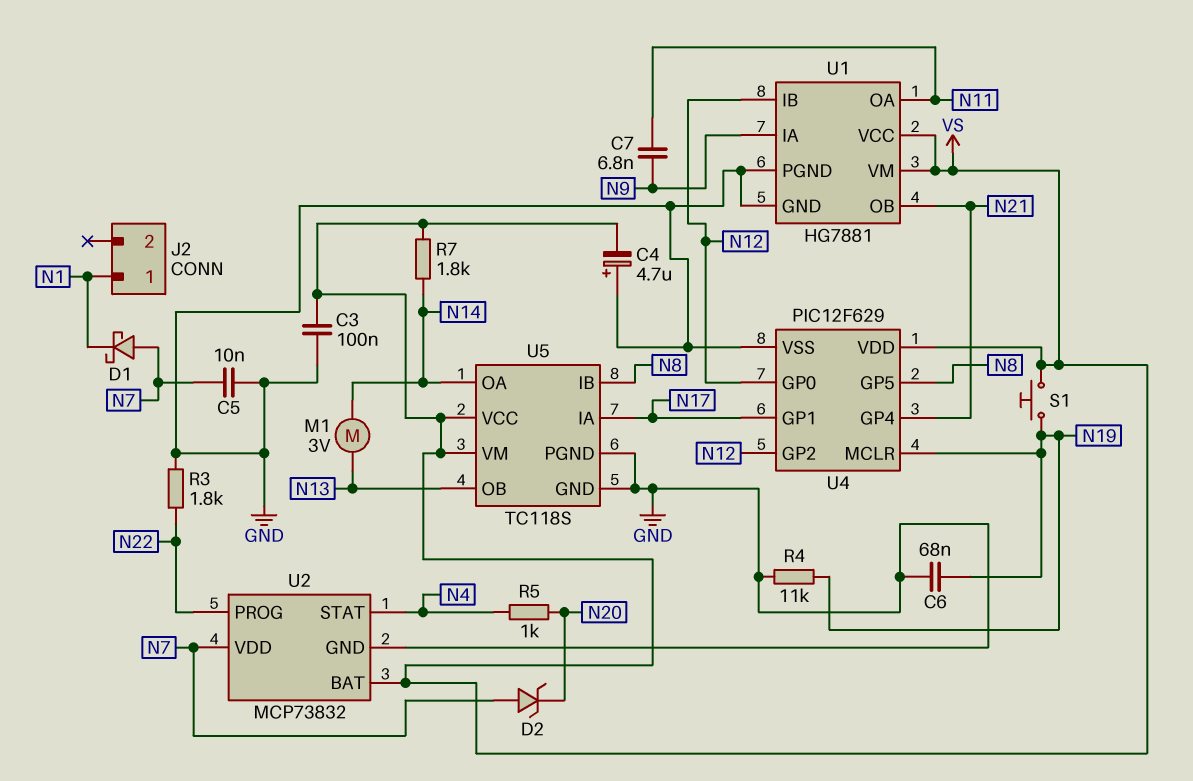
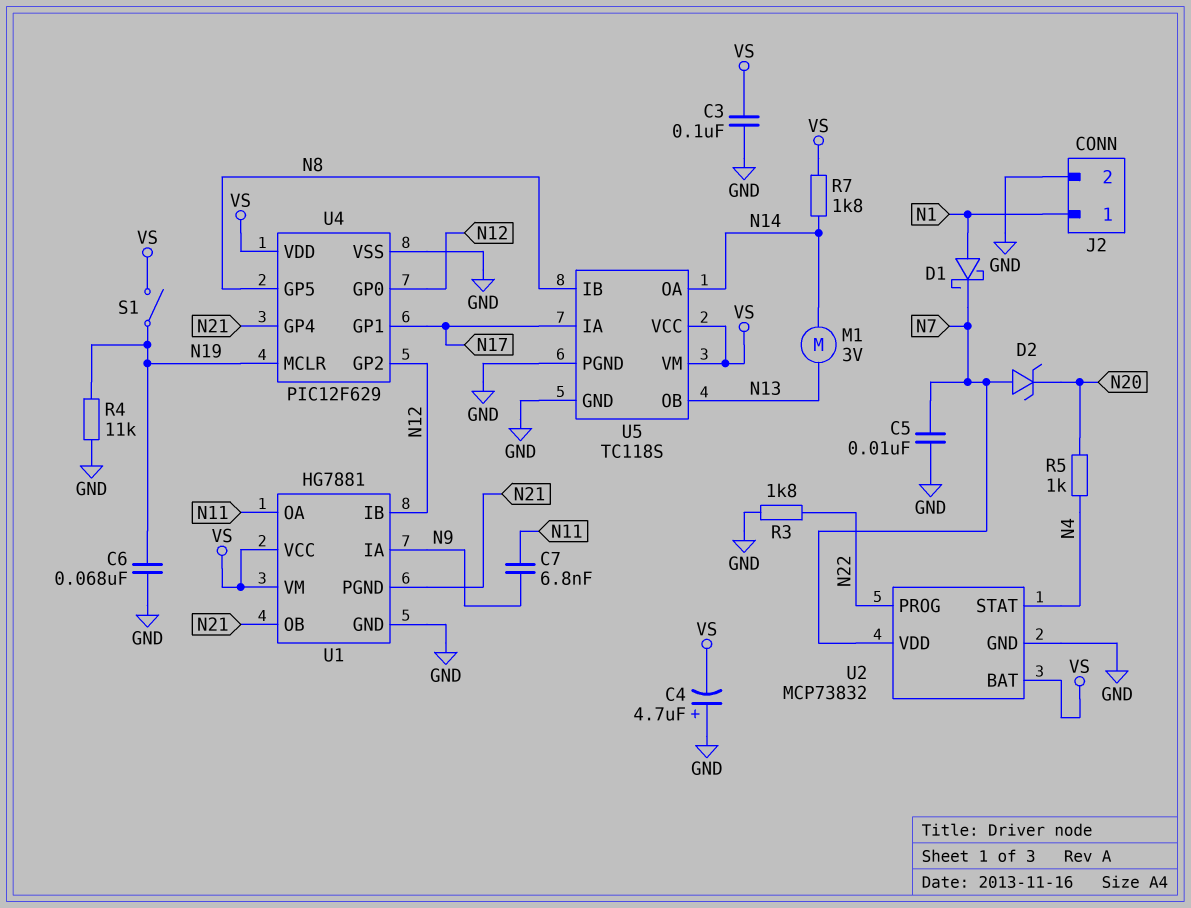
D1: schottky (A N7, K N1) -> schottky (A N1, K N7)
J2 pin 2: none -> GND
S1: button (N19, VS) -> switch (N19, VS)
U1 pin PGND: GND -> N21

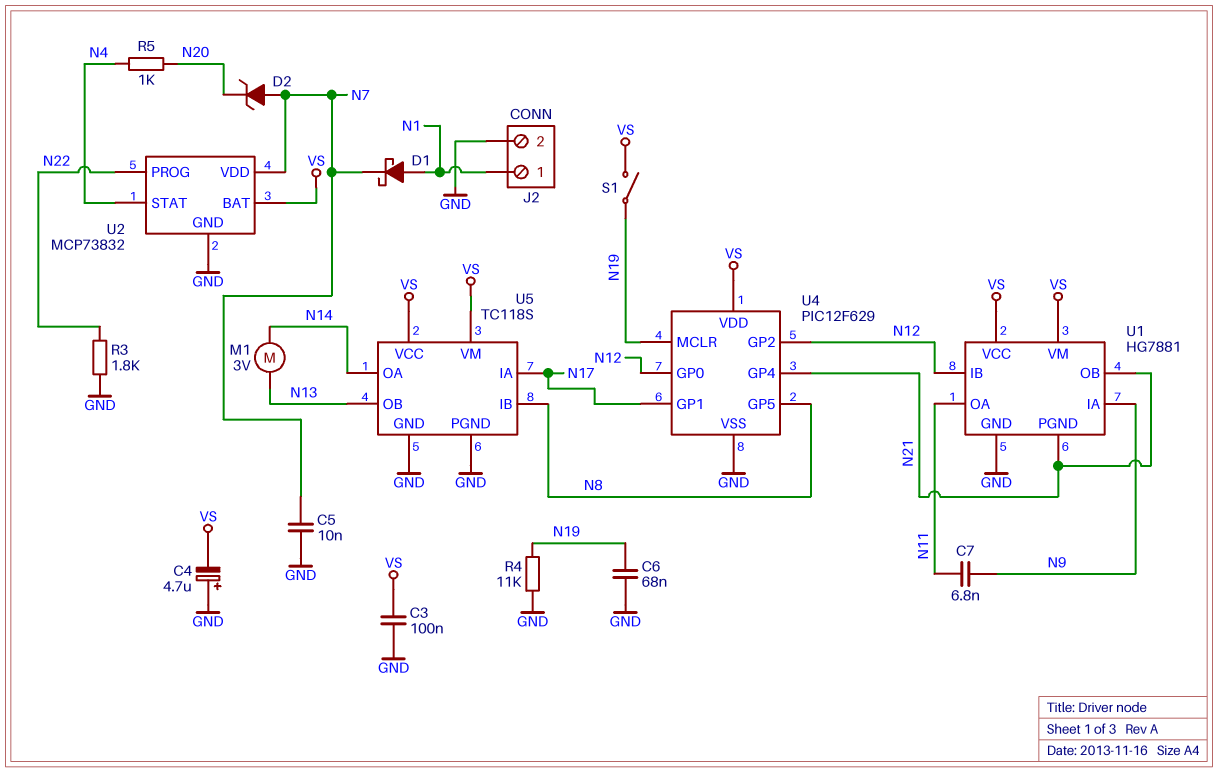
R7: 1.8k (N14, VS) -> none

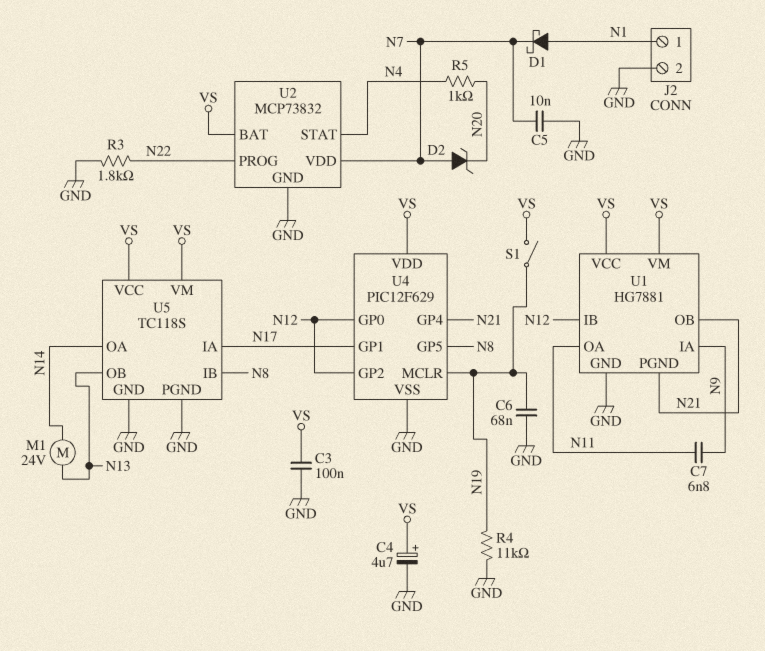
C4: 4.7uF (plus GND, minus VS) -> 4.7uF (plus VS, minus GND)
M1: motor 3V (N13, N14) -> motor 24V (N13, N14)

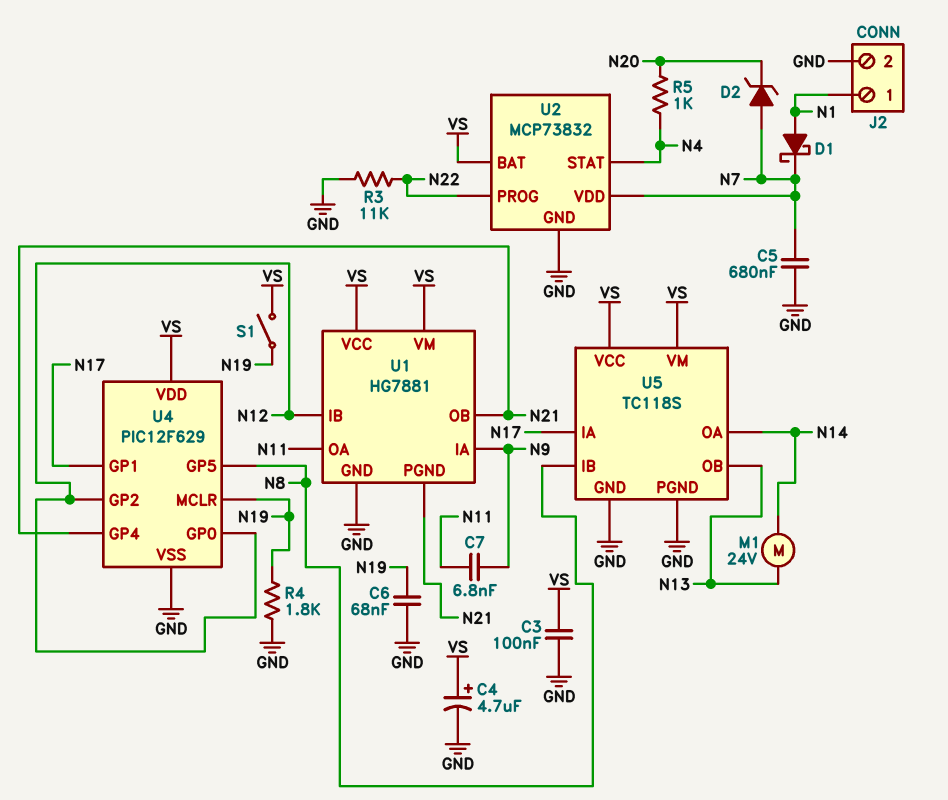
C5: 10nF (GND, N7) -> 680nF (GND, N7)
R3: 1.8k (GND, N22) -> 11k (GND, N22)
R4: 11k (GND, N19) -> 1.8k (GND, N19)

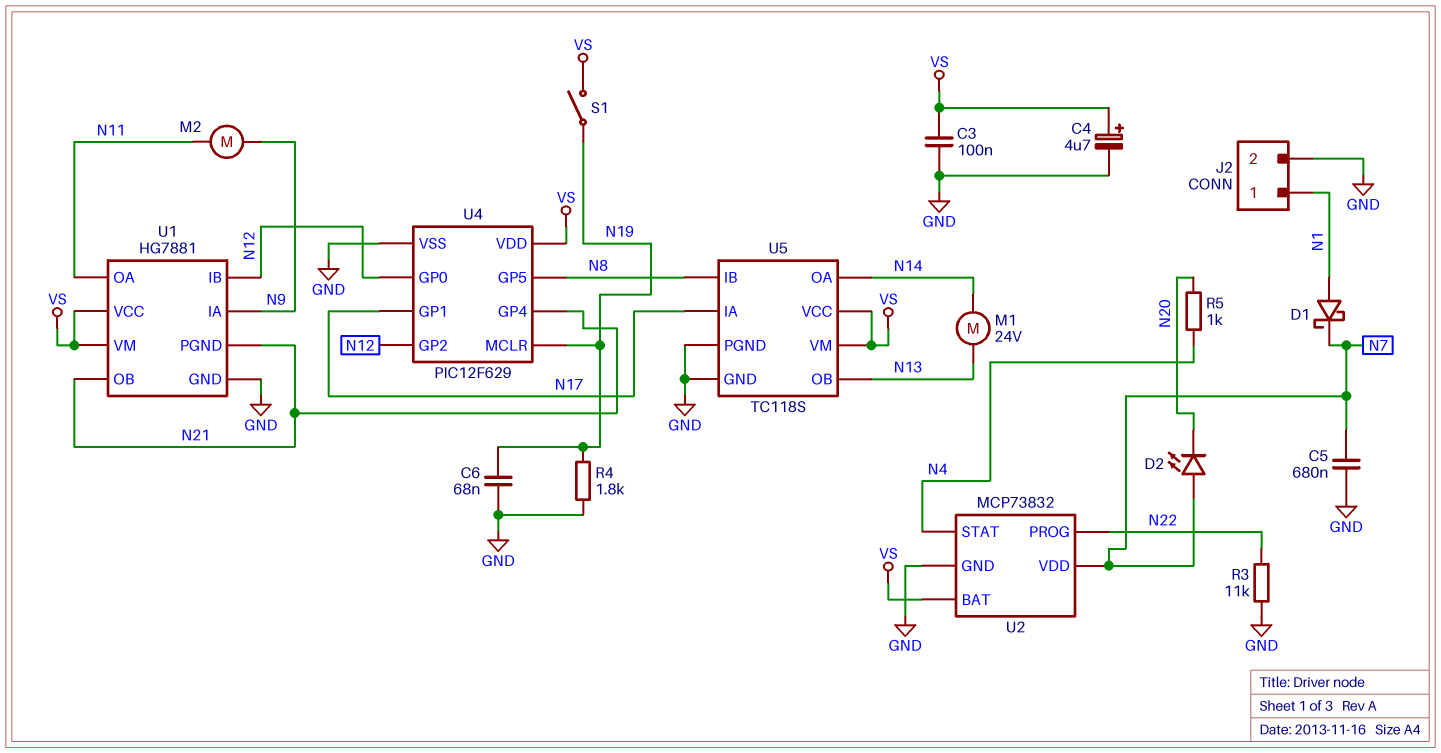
C7: 6.8nF (N9, N11) -> none
D2: zener (A N7, K N20) -> LED (A N7, K N20)
M2: none -> motor (N9, N11)

